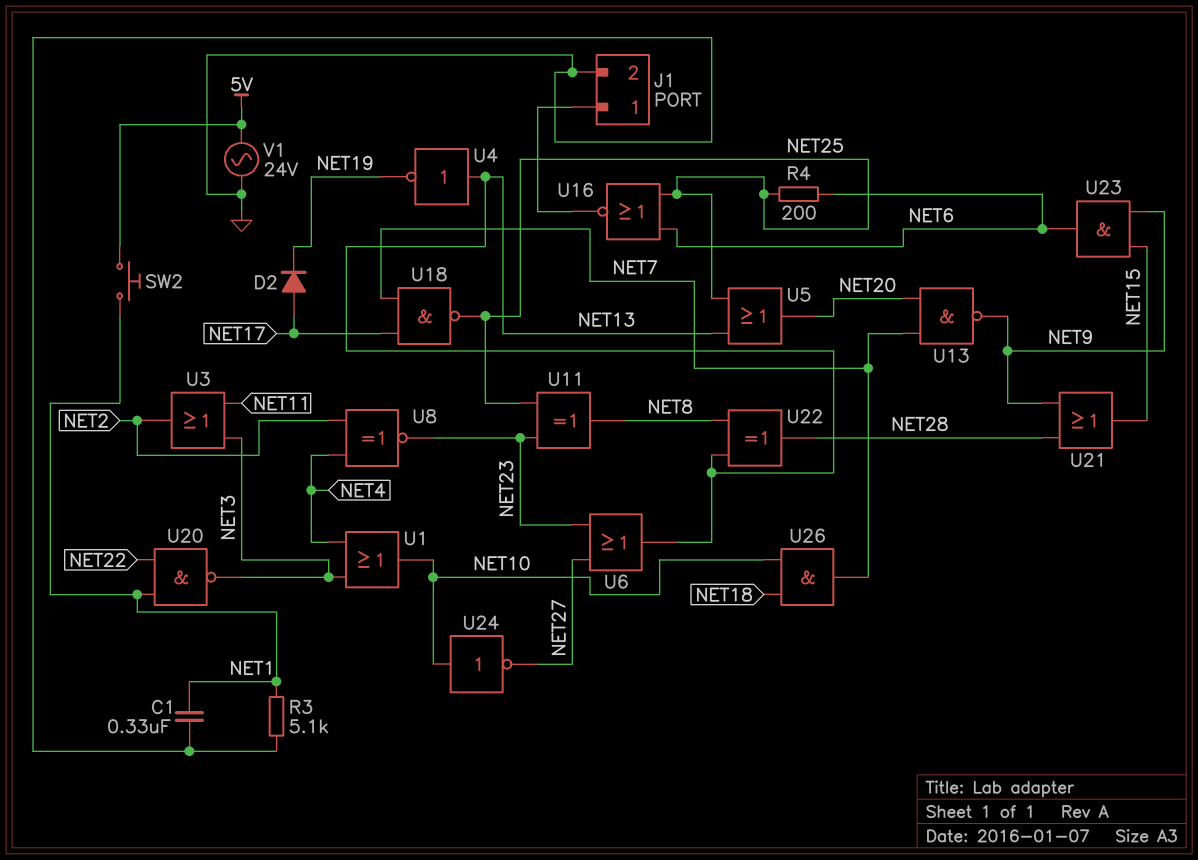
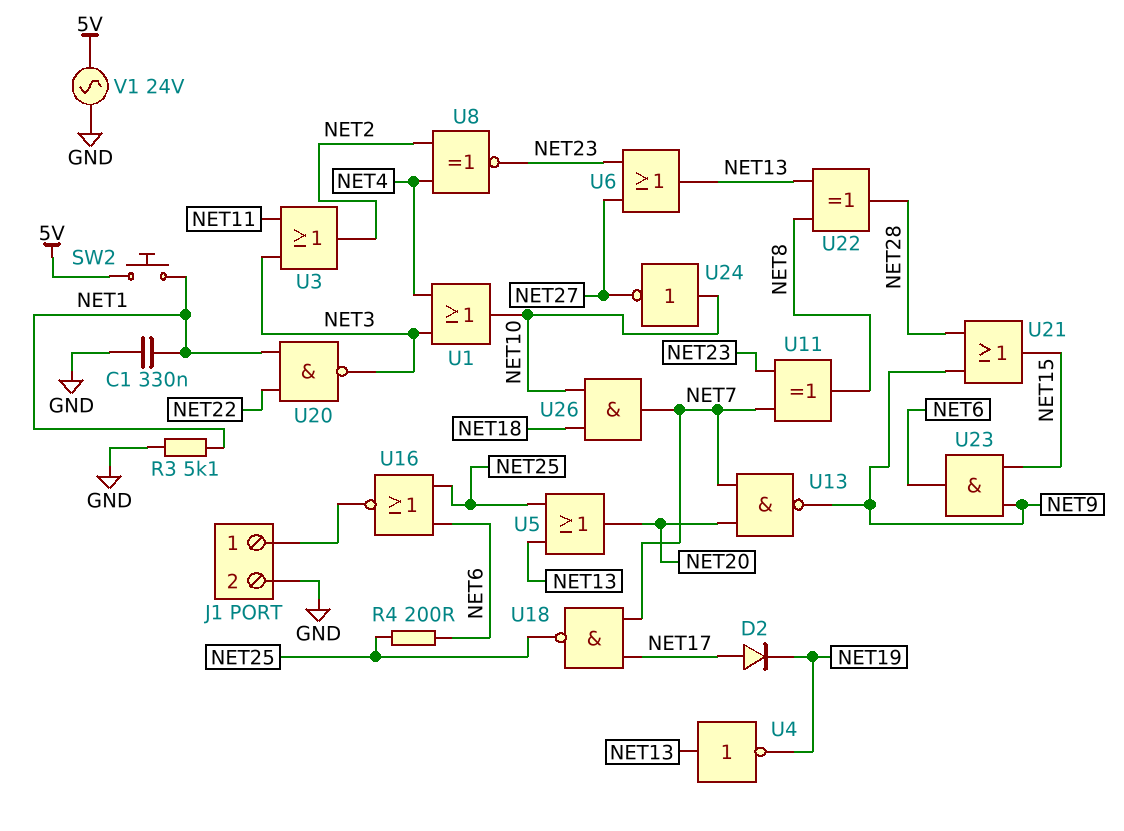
U11: XOR (in NET23, in NET25, out NET8) -> XOR (in NET7, in NET23, out NET8)

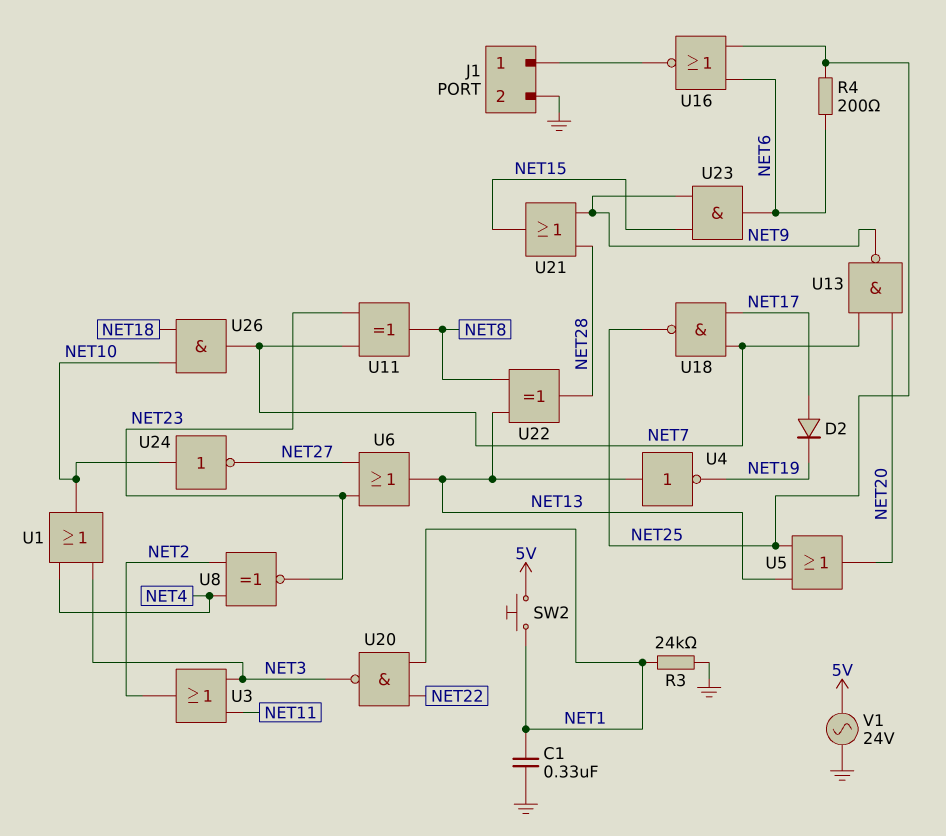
R3: 5.1k (GND, NET1) -> 24k (GND, NET1)

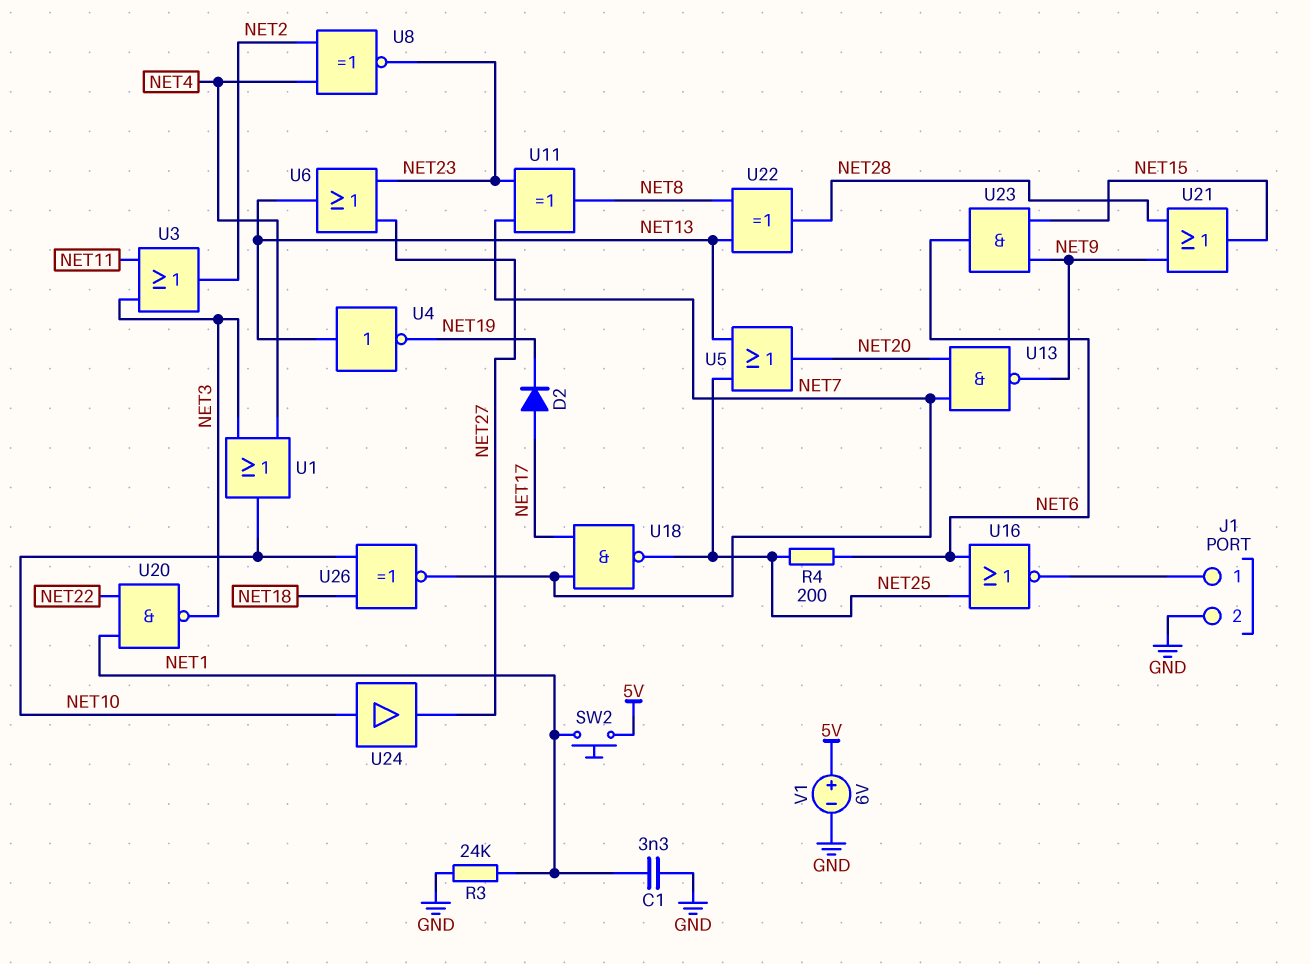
C1: 330nF (GND, NET1) -> 3.3nF (GND, NET1)
U24: NOT (in NET10, out NET27) -> buffer (in NET10, out NET27)
U26: AND (in NET10, in NET18, out NET7) -> XNOR (in NET10, in NET18, out NET7)
V1: AC 24V (5V, GND) -> 6V (plus 5V, minus GND)

